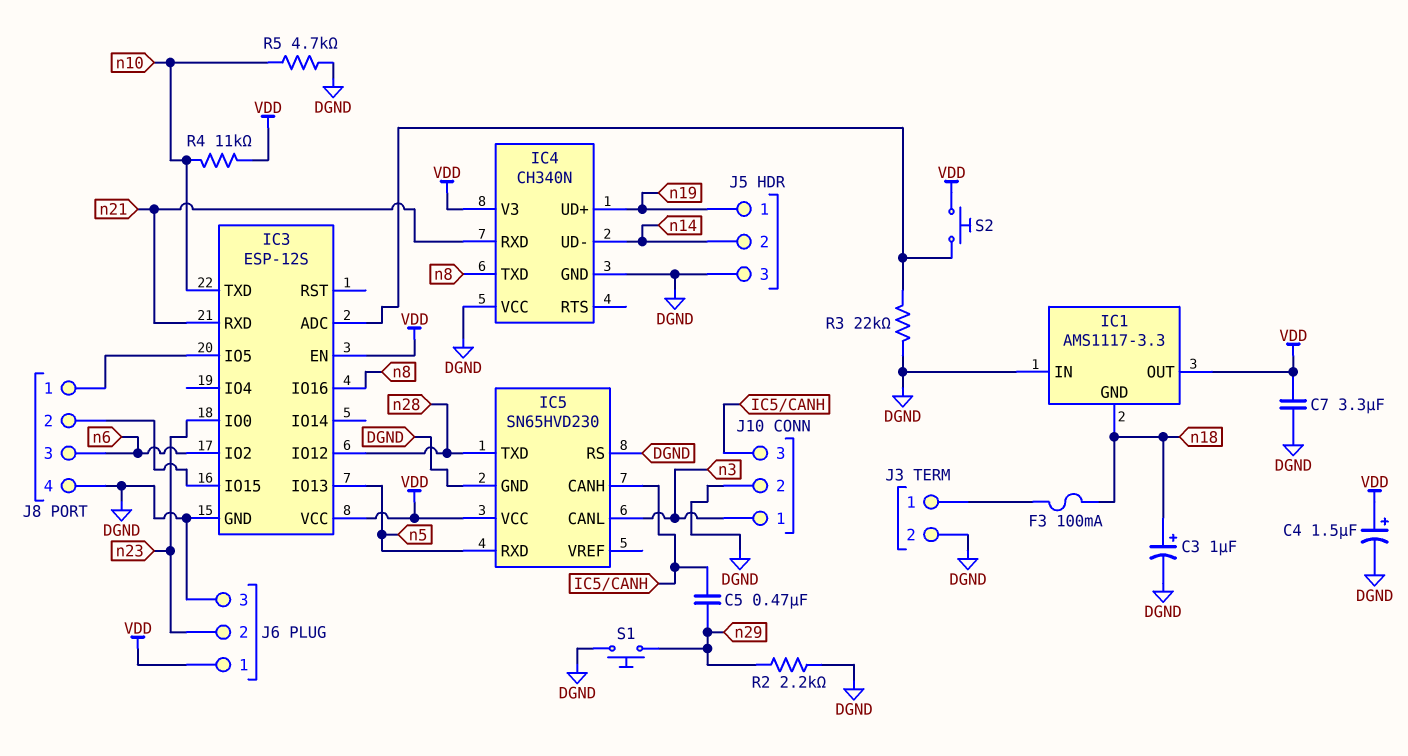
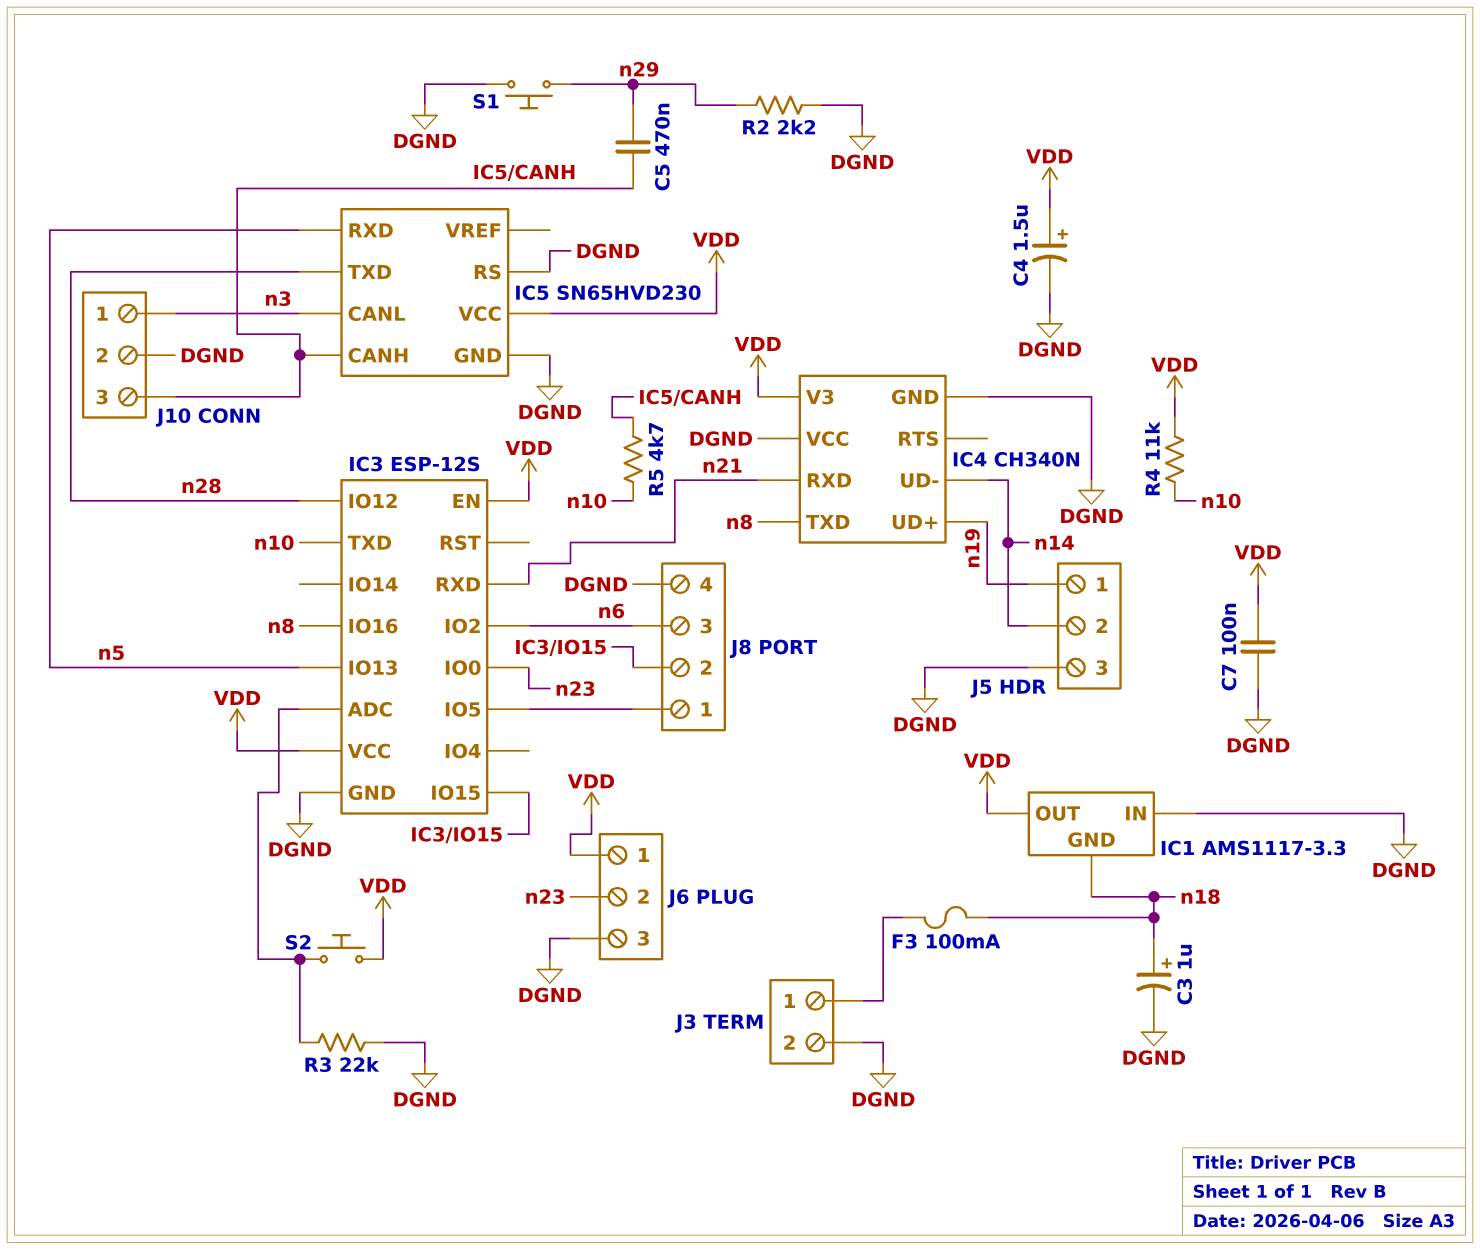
C7: 3.3uF (DGND, VDD) -> 100nF (DGND, VDD)
R5: 4.7k (DGND, n10) -> 4.7k (IC5/CANH, n10)

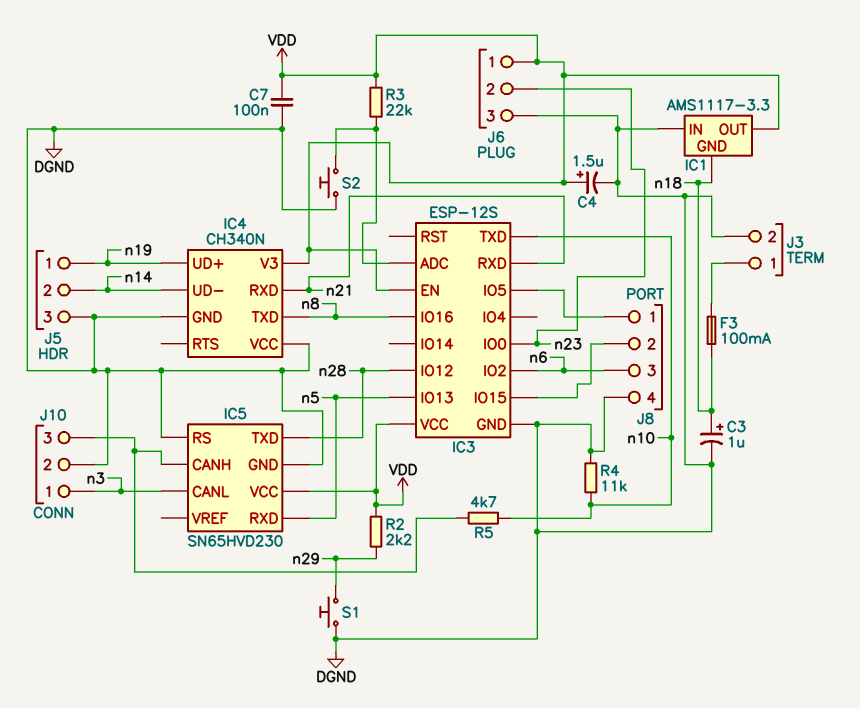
C5: 470nF (IC5/CANH, n29) -> none
R2: 2.2k (DGND, n29) -> 2.2k (VDD, n29)
R3: 22k (DGND, IC3/ADC) -> 22k (IC3/ADC, VDD)
R4: 11k (VDD, n10) -> 11k (DGND, n10)
S2: button (IC3/ADC, VDD) -> button (DGND, IC3/ADC)

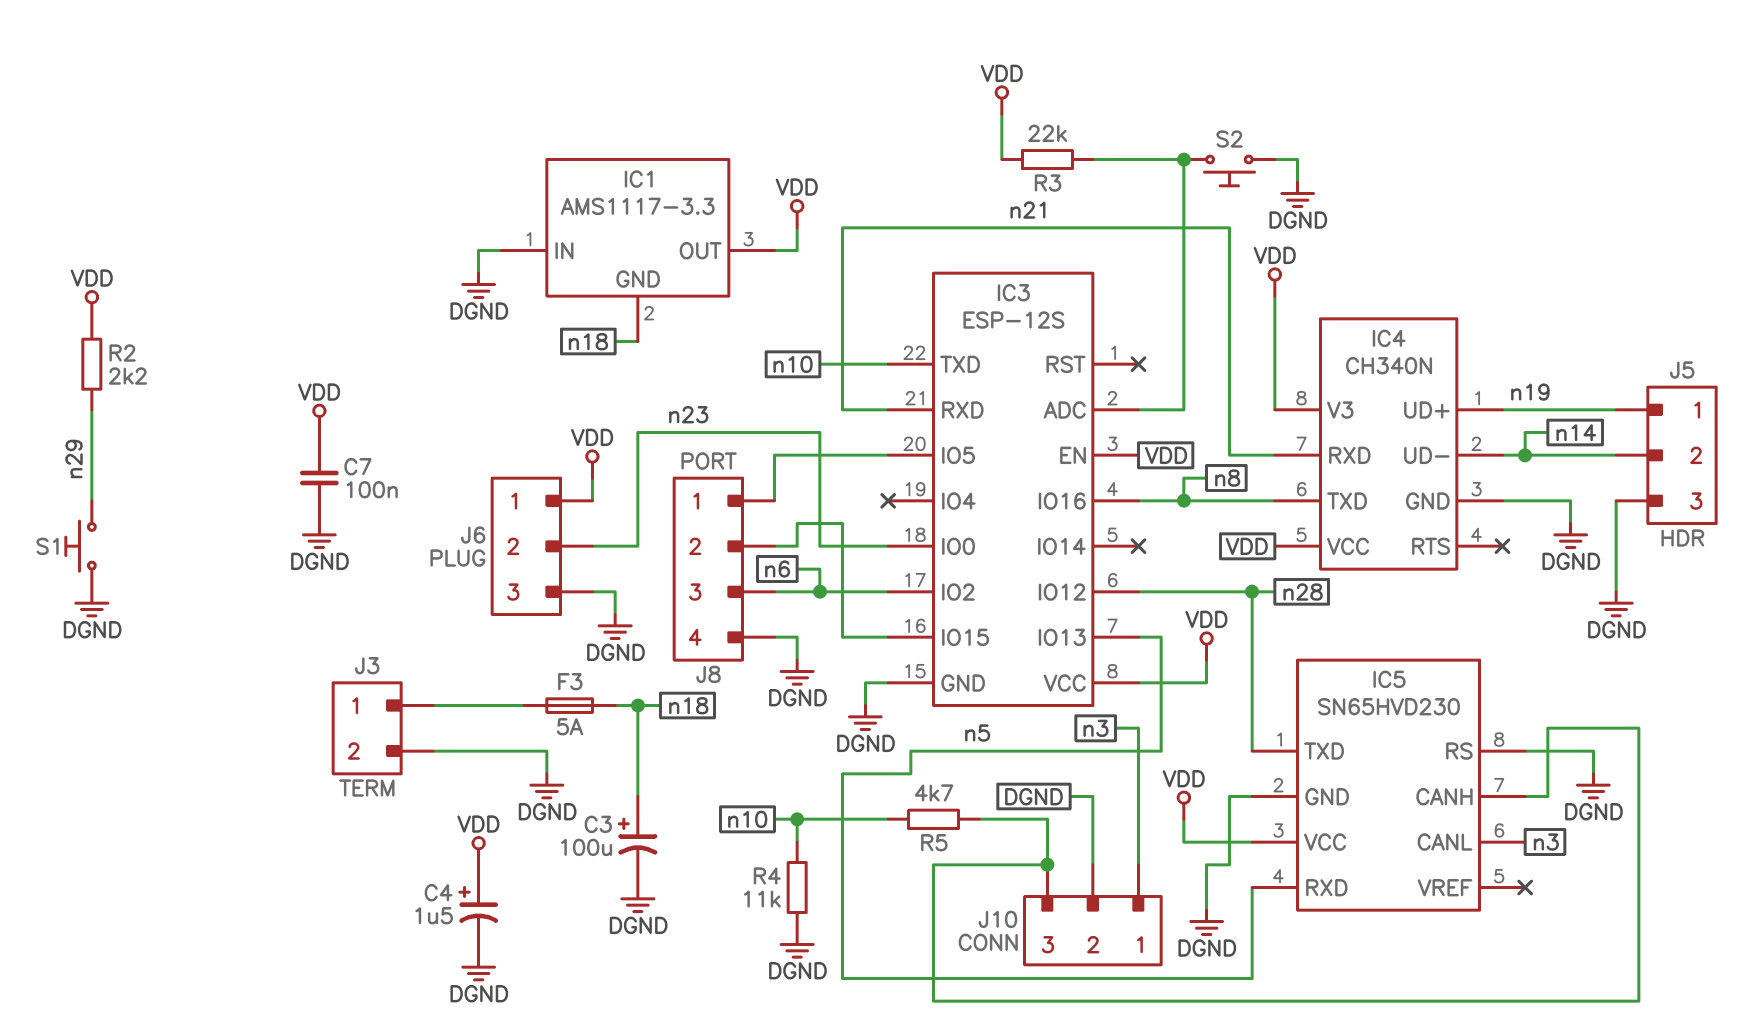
C3: 1uF (plus n18, minus DGND) -> 100uF (plus n18, minus DGND)
F3: 100mA (J3/1, n18) -> 5A (J3/1, n18)
IC4 pin VCC: DGND -> VDD

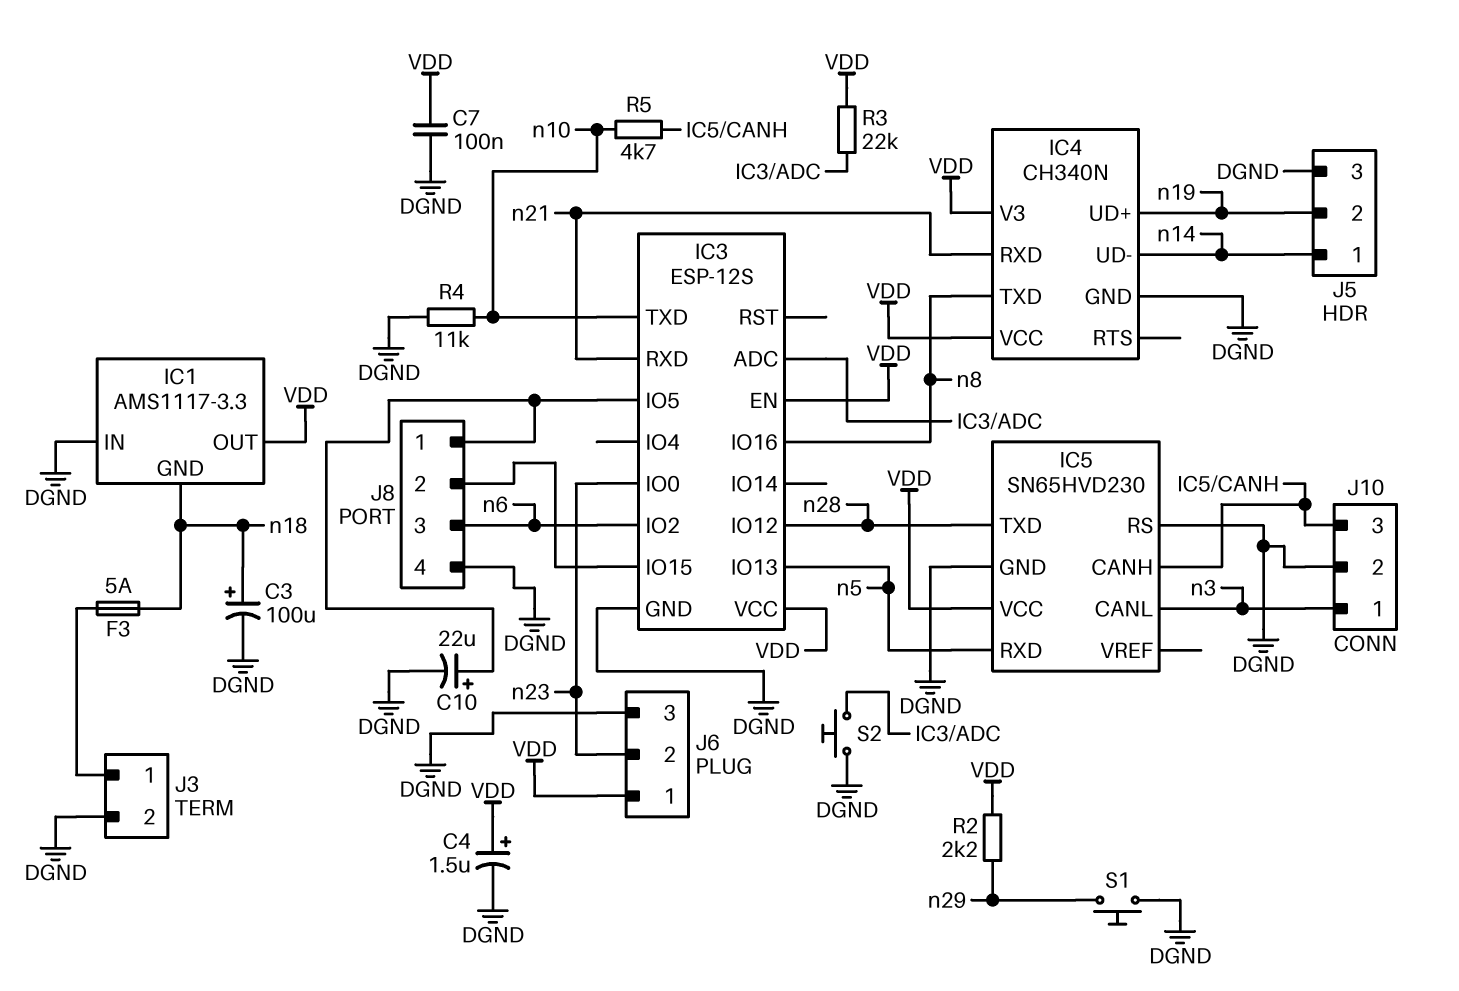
C10: none -> 22uF (plus IC3/IO5, minus DGND)
J5 pin 1: n19 -> n14
J5 pin 2: n14 -> n19

